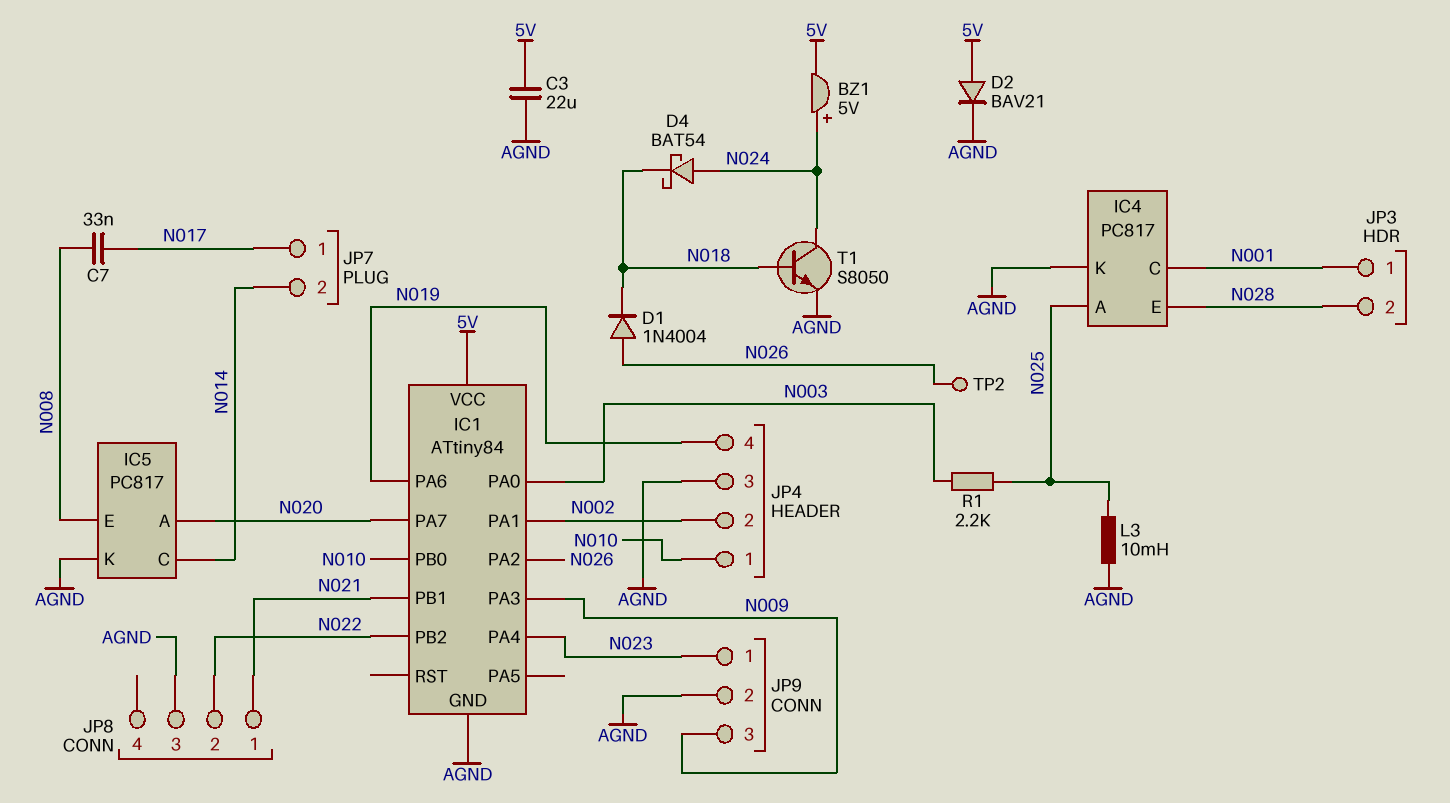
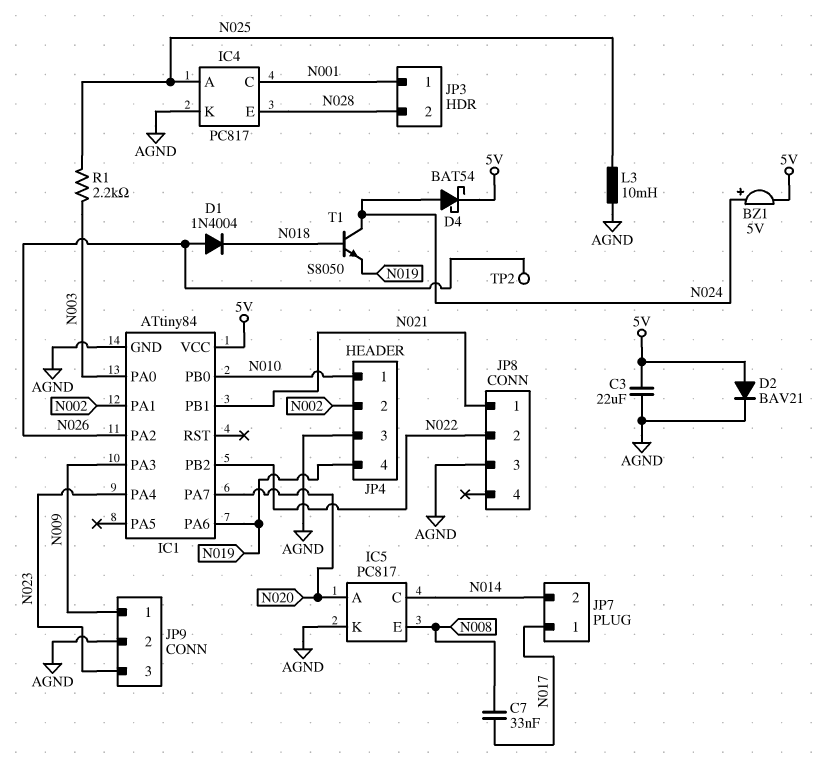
D4: schottky BAT54 (A N024, K N018) -> schottky BAT54 (A N024, K 5V)
JP9 pin 1: N023 -> N009
JP9 pin 3: N009 -> N023
T1: NPN S8050 (B N018, C N024, E AGND) -> NPN S8050 (B N018, C N024, E N019)

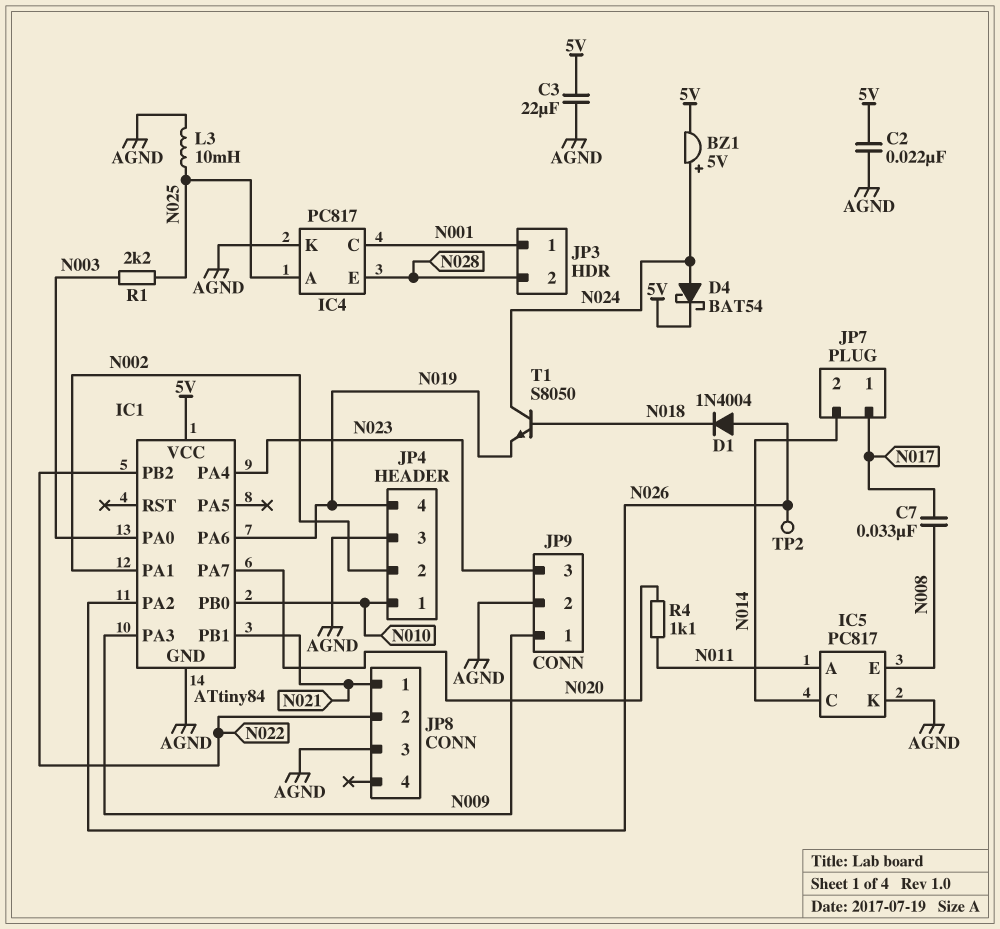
C2: none -> 22nF (5V, AGND)
D2: diode BAV21 (A 5V, K AGND) -> none
IC5 pin A: N020 -> N011
R4: none -> 1.1k (N011, N020)

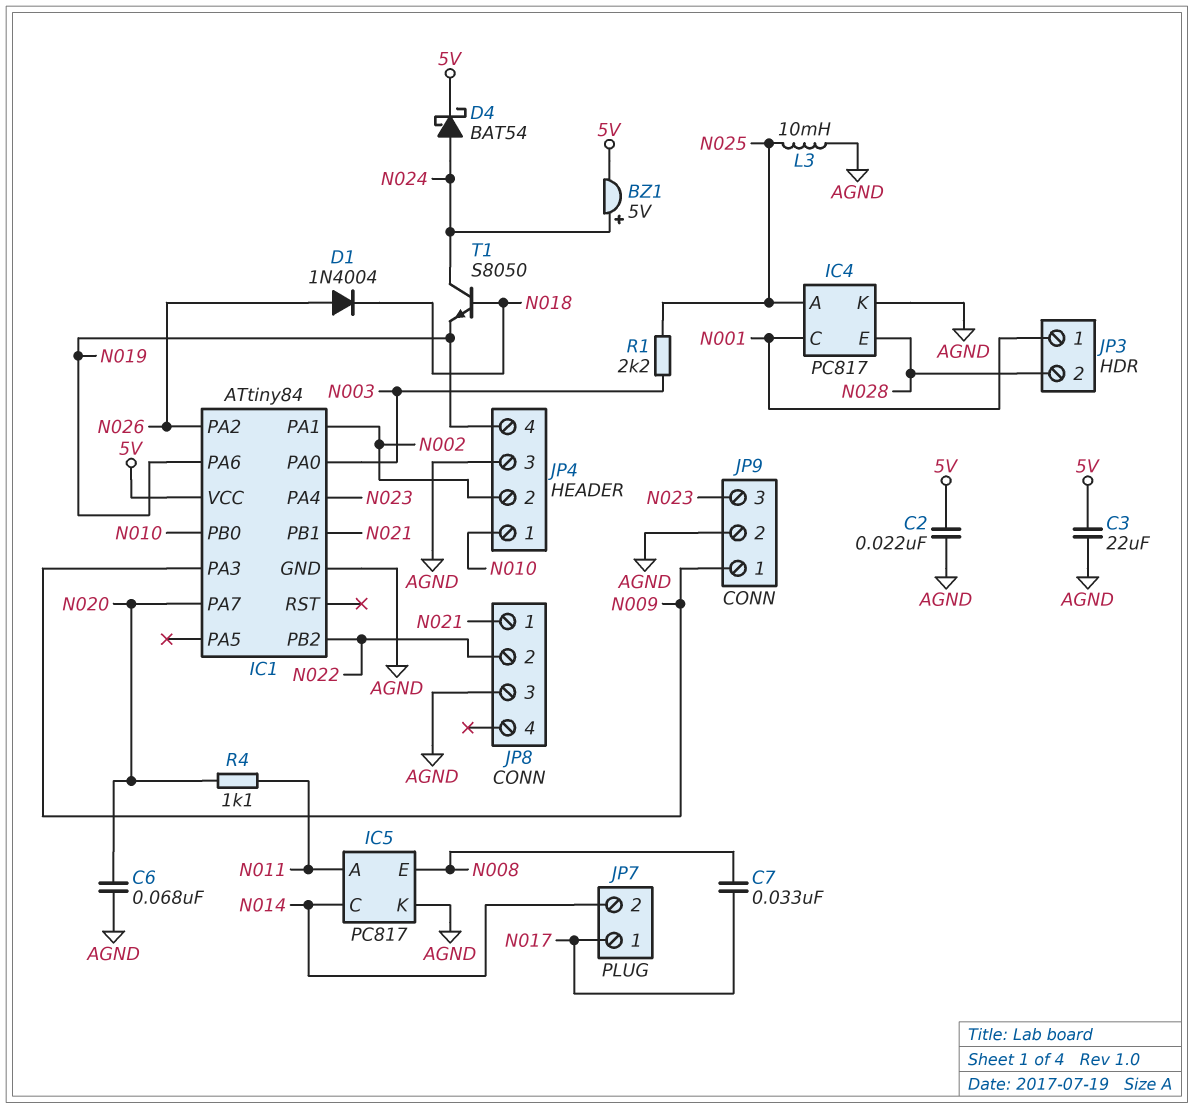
C6: none -> 68nF (AGND, N020)
TP2: test point (N026) -> none

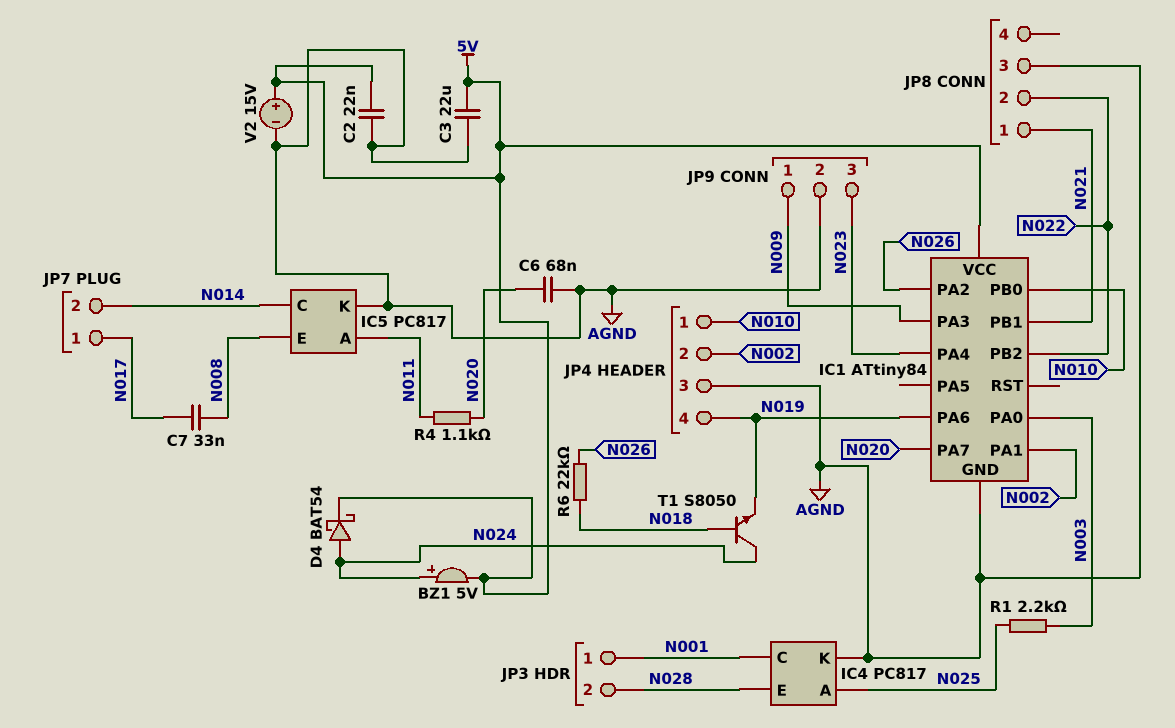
D1: diode 1N4004 (A N026, K N018) -> none
L3: 10mH (AGND, N025) -> none
R6: none -> 22k (N018, N026)
V2: none -> 15V (plus 5V, minus AGND)

